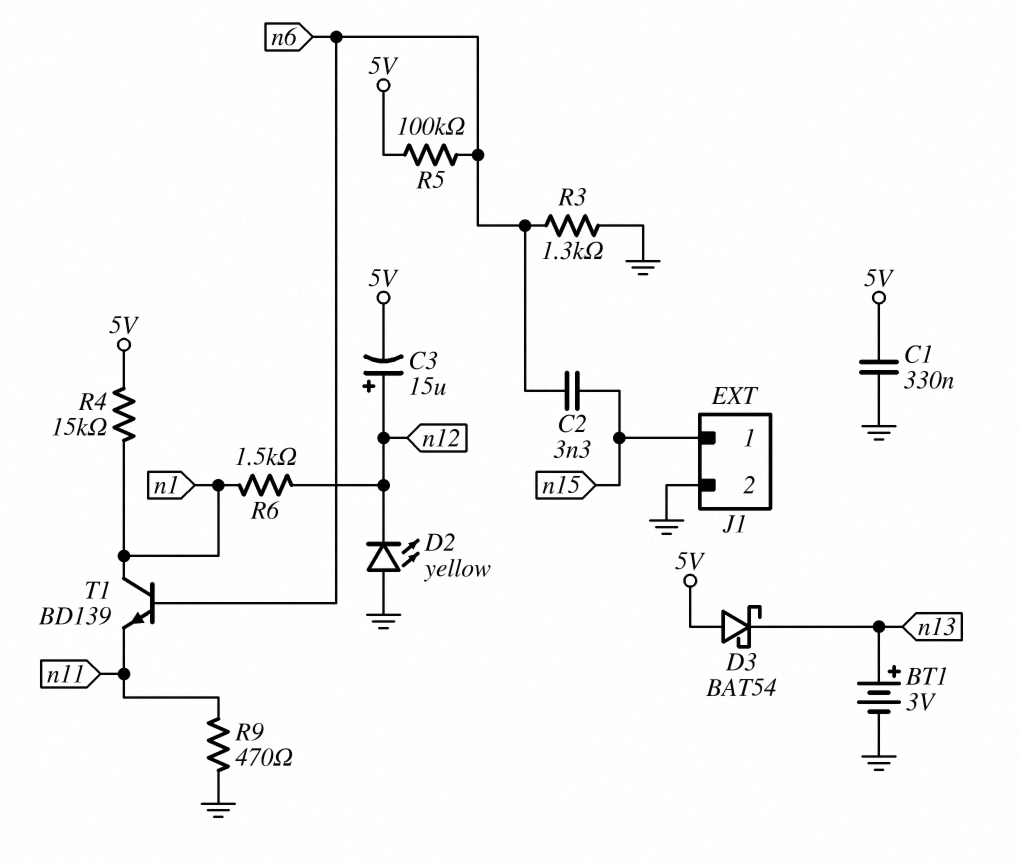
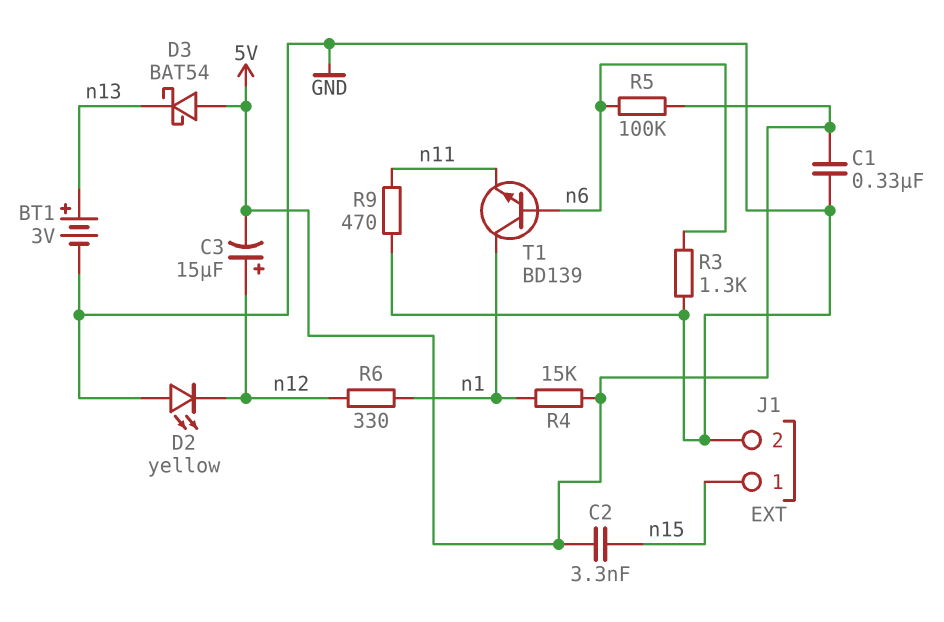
C2: 3.3nF (n6, n15) -> 3.3nF (5V, n15)
R6: 1.5k (n1, n12) -> 330 (n1, n12)

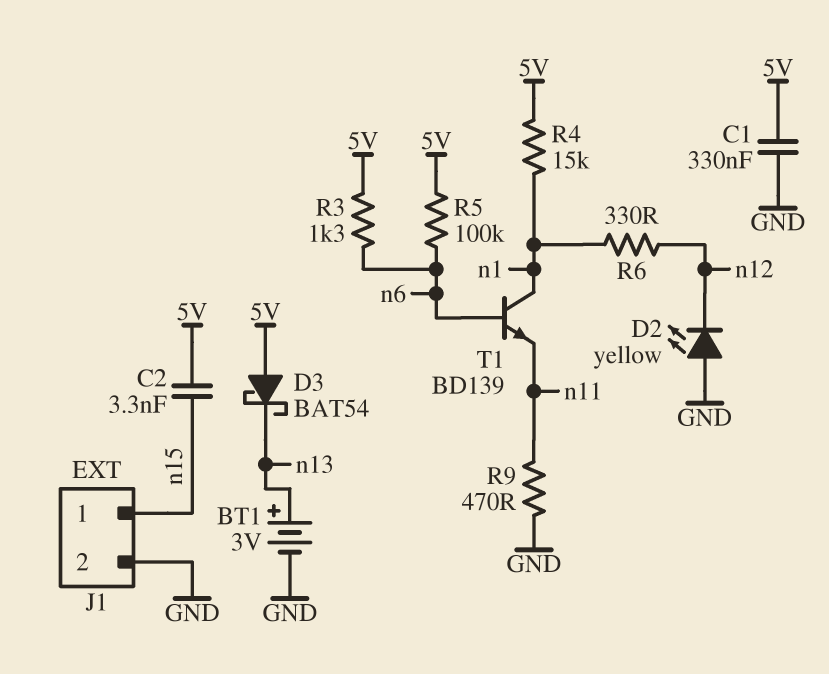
C3: 15uF (plus n12, minus 5V) -> none
R3: 1.3k (GND, n6) -> 1.3k (5V, n6)

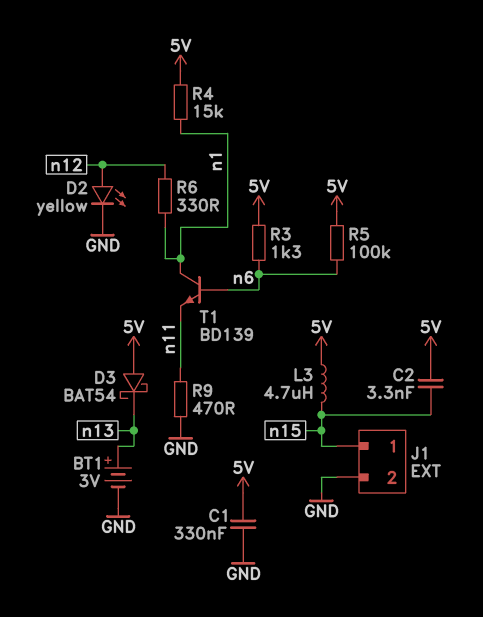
D2: LED yellow (A GND, K n12) -> LED yellow (A n12, K GND)
L3: none -> 4.7uH (5V, n15)

